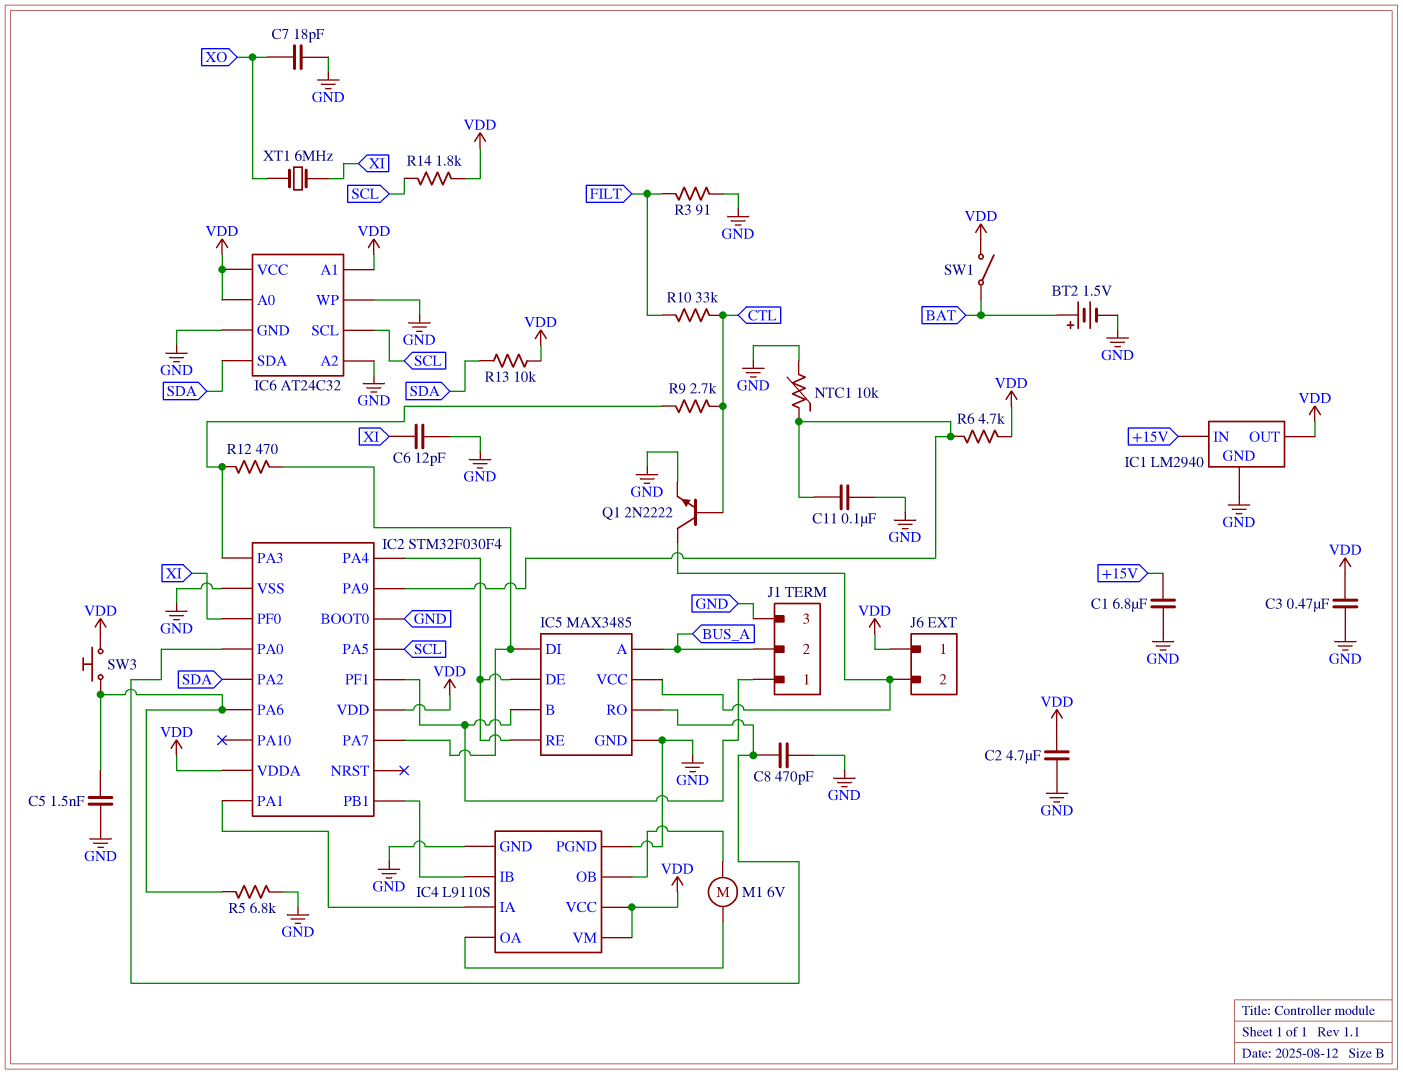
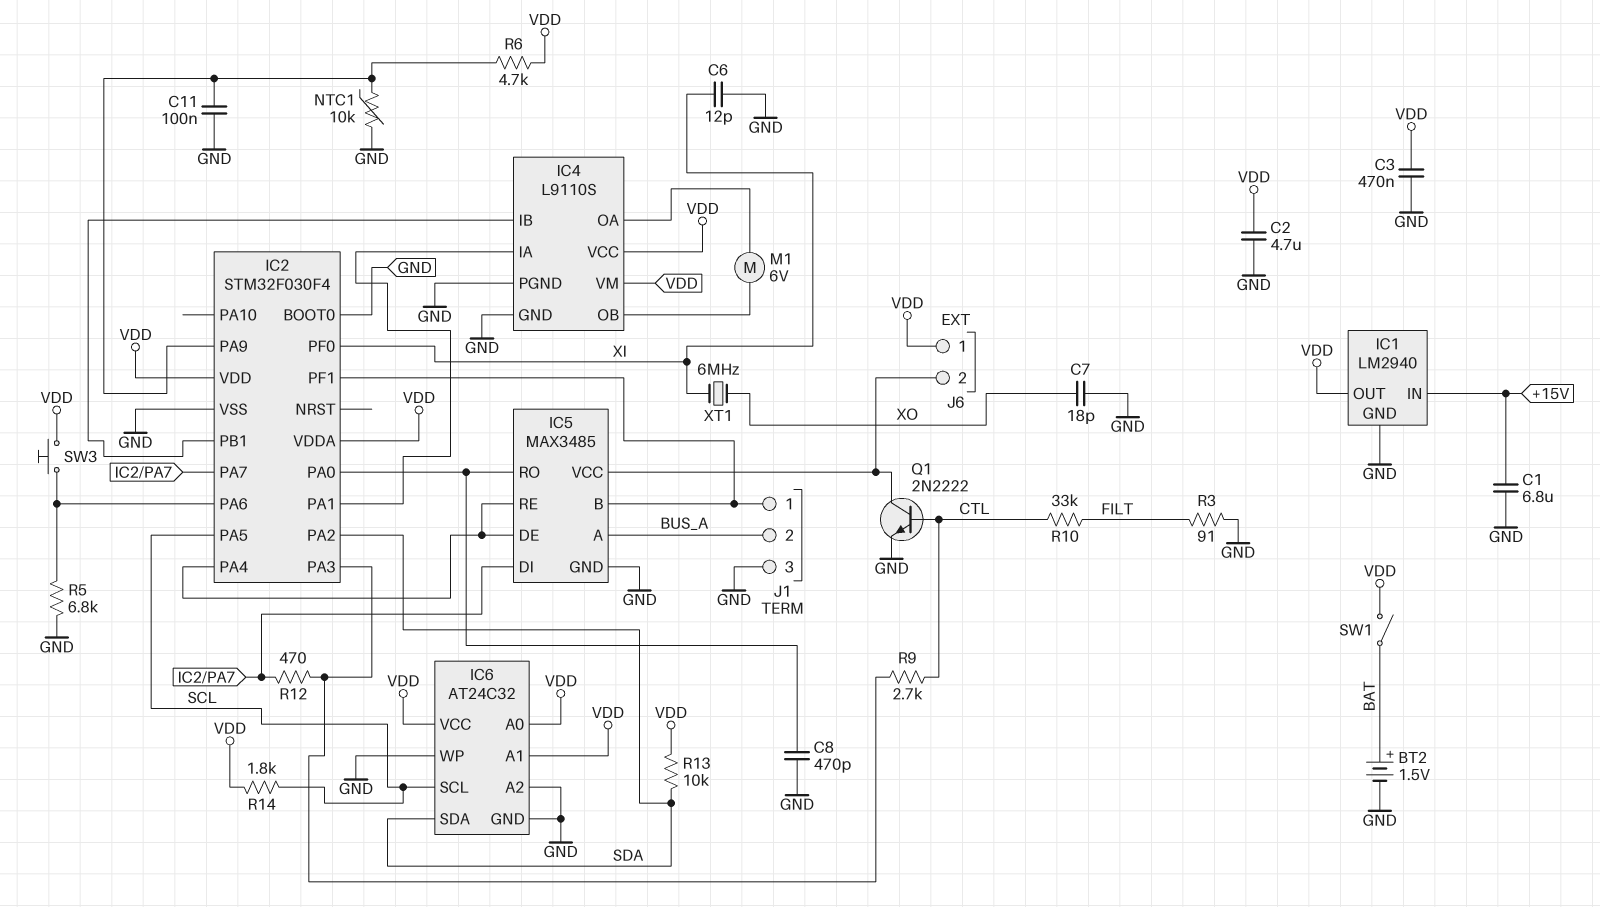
C5: 1.5nF (GND, IC2/PA6) -> none

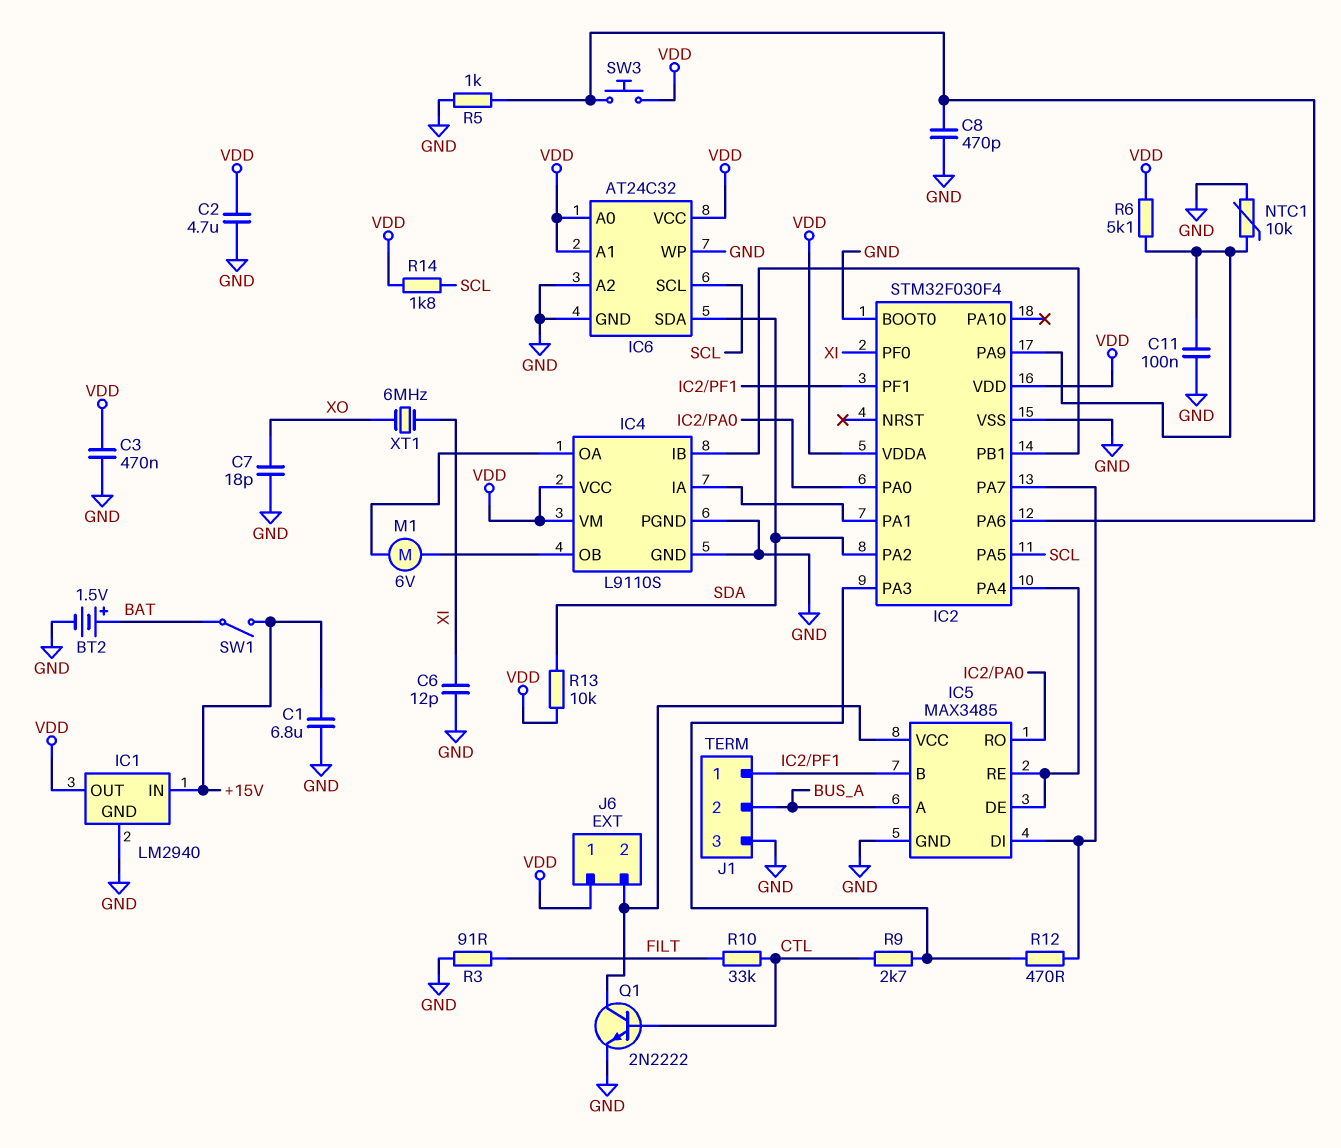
C8: 470pF (GND, IC2/PA0) -> 470pF (GND, IC2/PA6)
R5: 6.8k (GND, IC2/PA6) -> 1k (GND, IC2/PA6)
R6: 4.7k (IC2/PA9, VDD) -> 5.1k (IC2/PA9, VDD)
SW1: switch (BAT, VDD) -> switch (+15V, BAT)

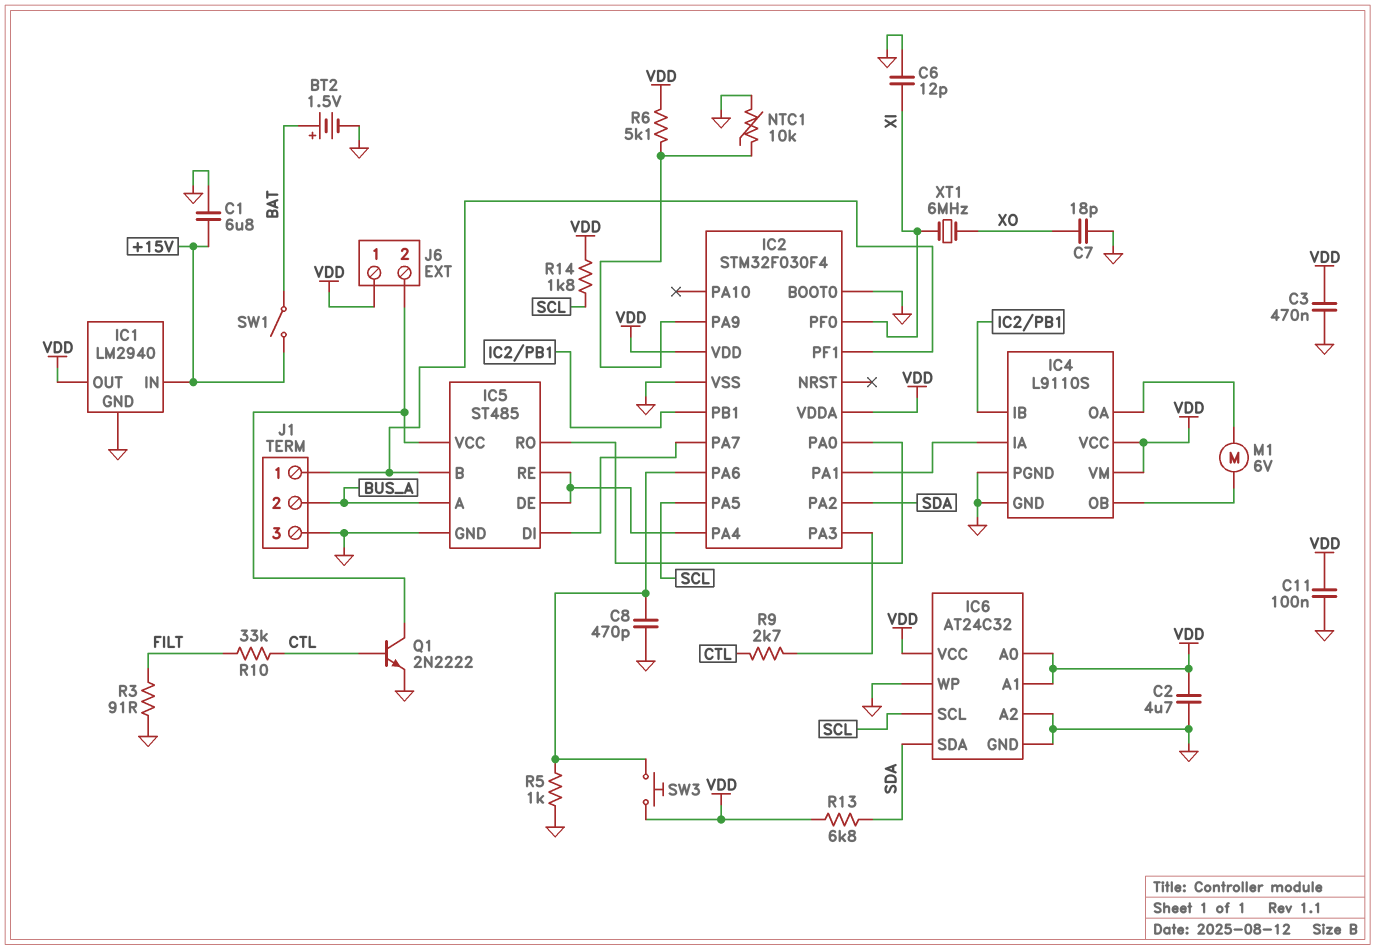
C11: 100nF (GND, IC2/PA9) -> 100nF (GND, VDD)
IC5: MAX3485 -> ST485
R12: 470 (IC2/PA3, IC2/PA7) -> none
R13: 10k (SDA, VDD) -> 6.8k (SDA, VDD)

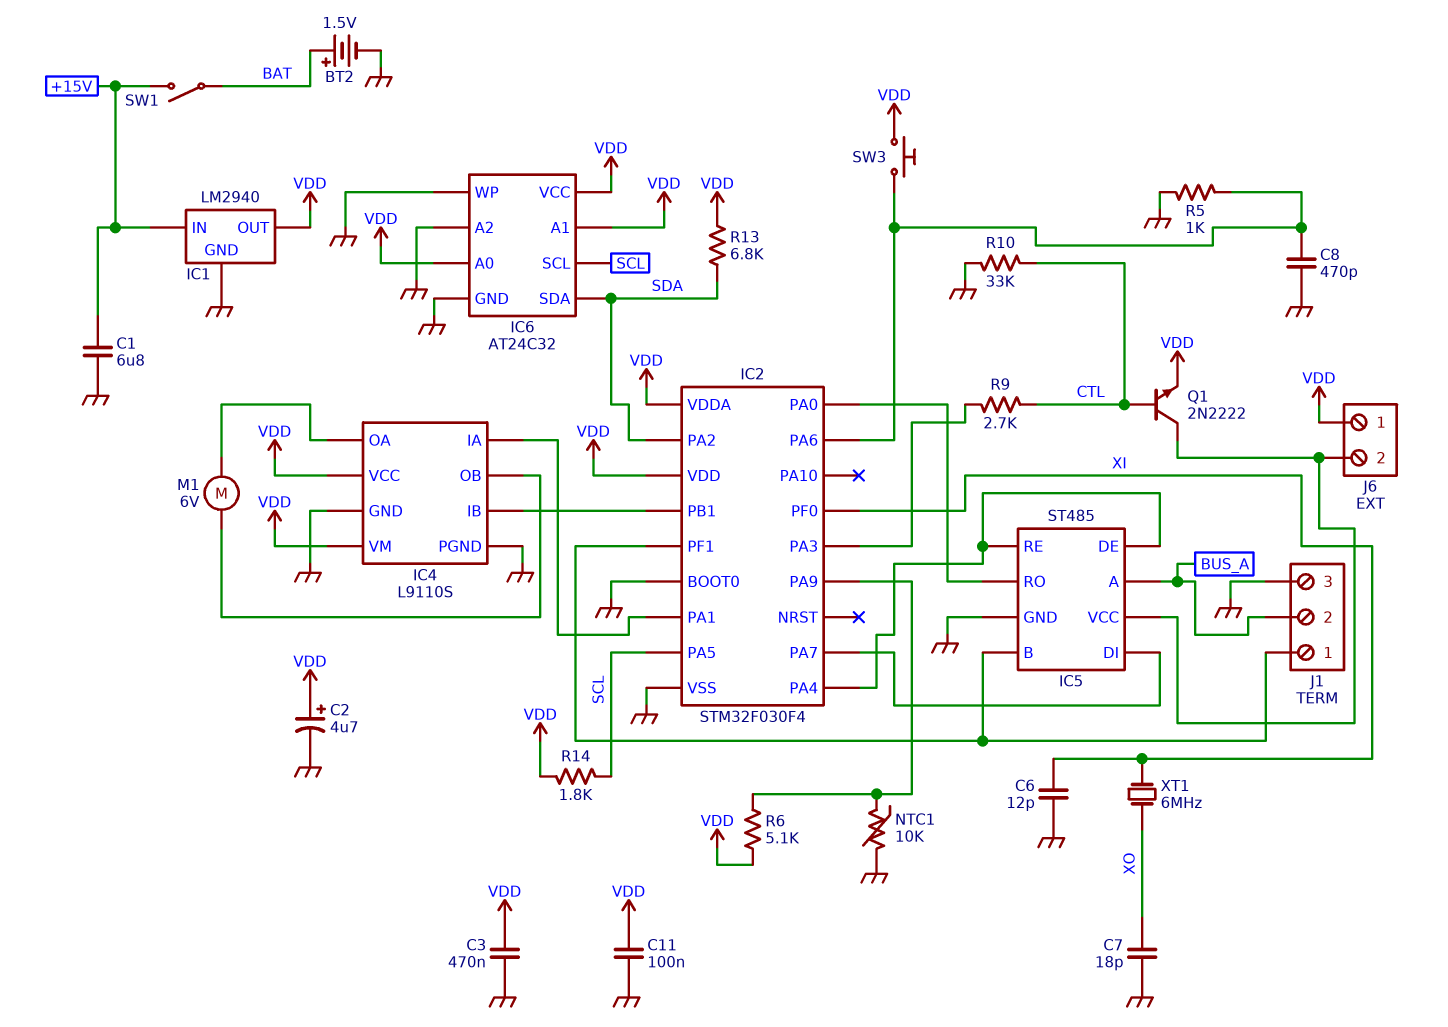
C2: 4.7uF (GND, VDD) -> 4.7uF (plus VDD, minus GND)
Q1: NPN 2N2222 (B CTL, C IC5/VCC, E GND) -> NPN 2N2222 (B CTL, C IC5/VCC, E VDD)
R3: 91 (FILT, GND) -> none
R10: 33k (CTL, FILT) -> 33k (CTL, GND)

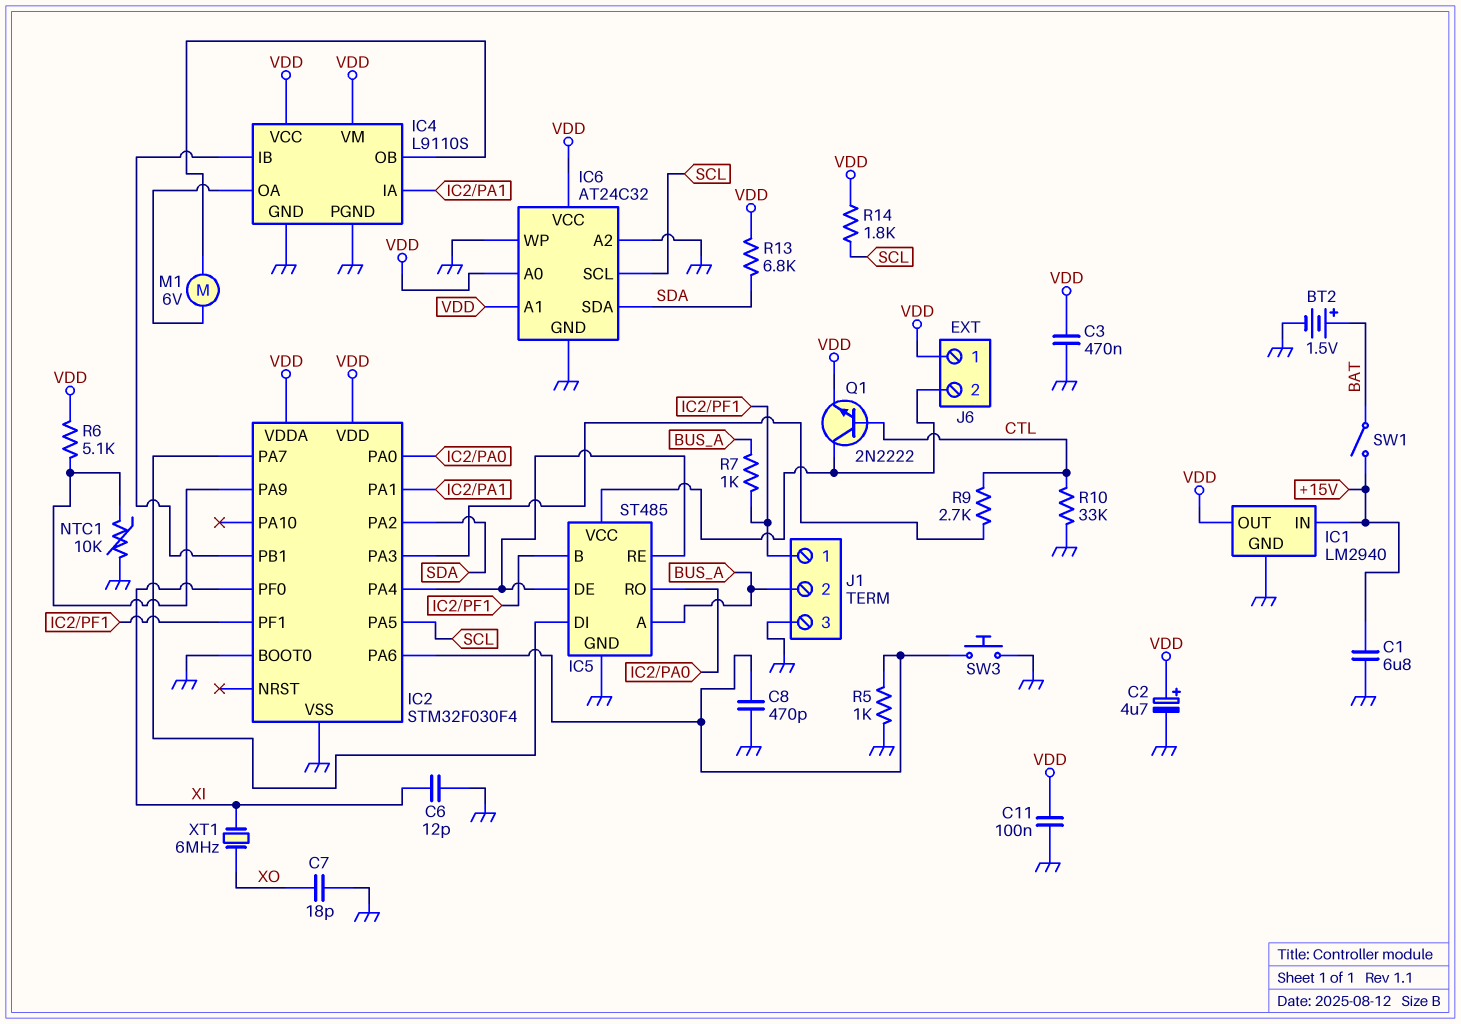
R7: none -> 1k (BUS_A, IC2/PF1)
SW3: button (IC2/PA6, VDD) -> button (GND, IC2/PA6)

